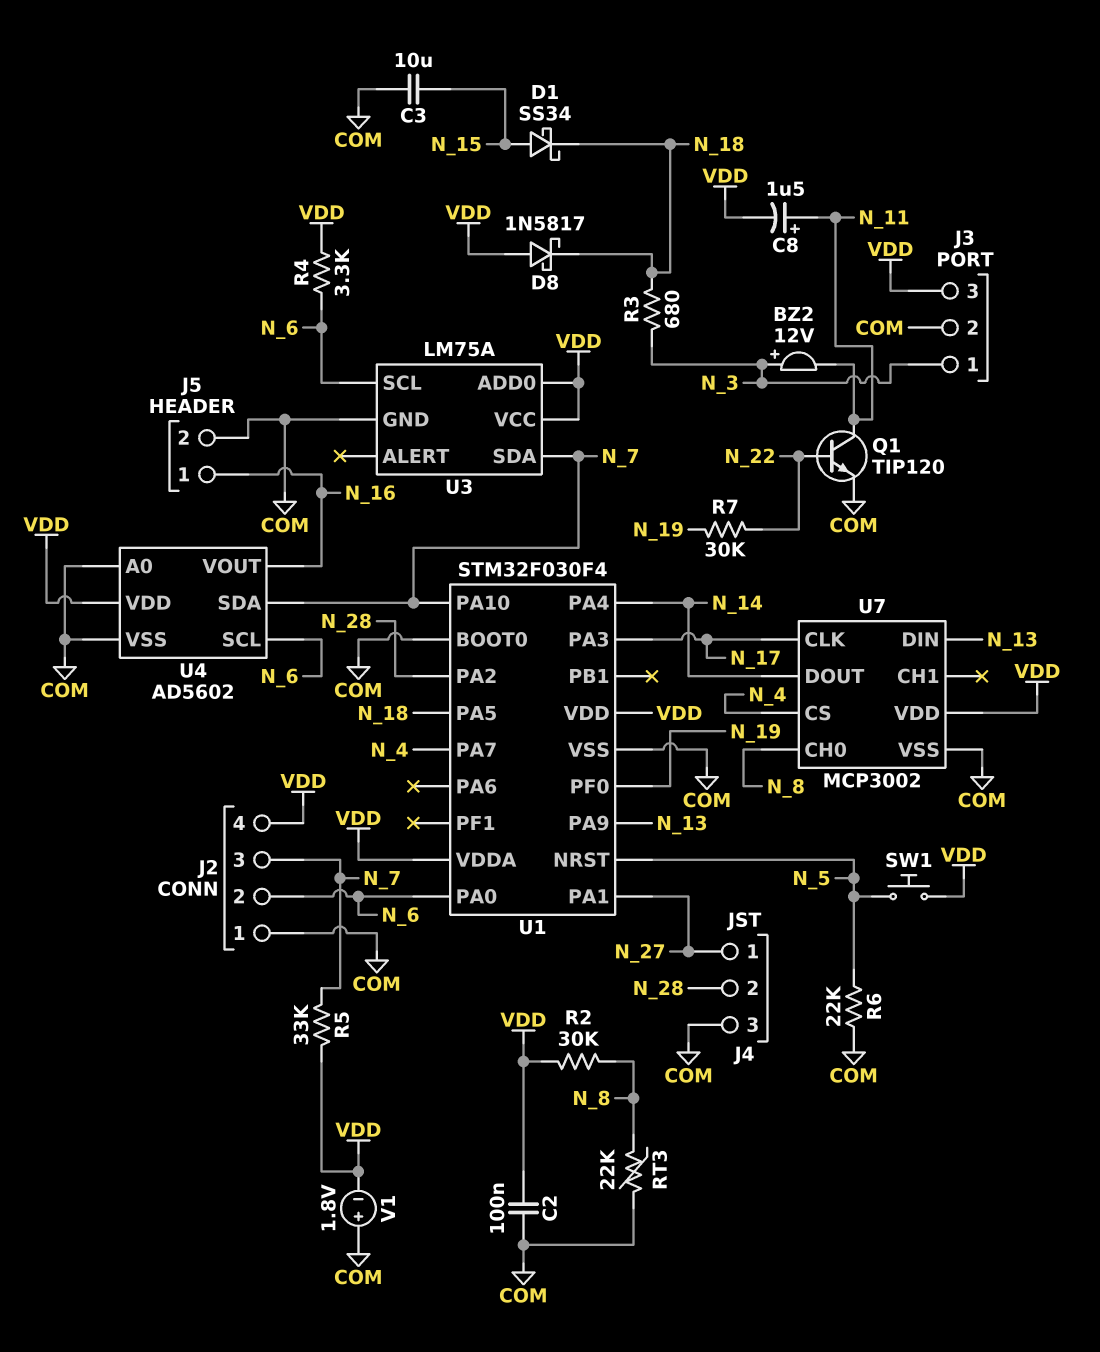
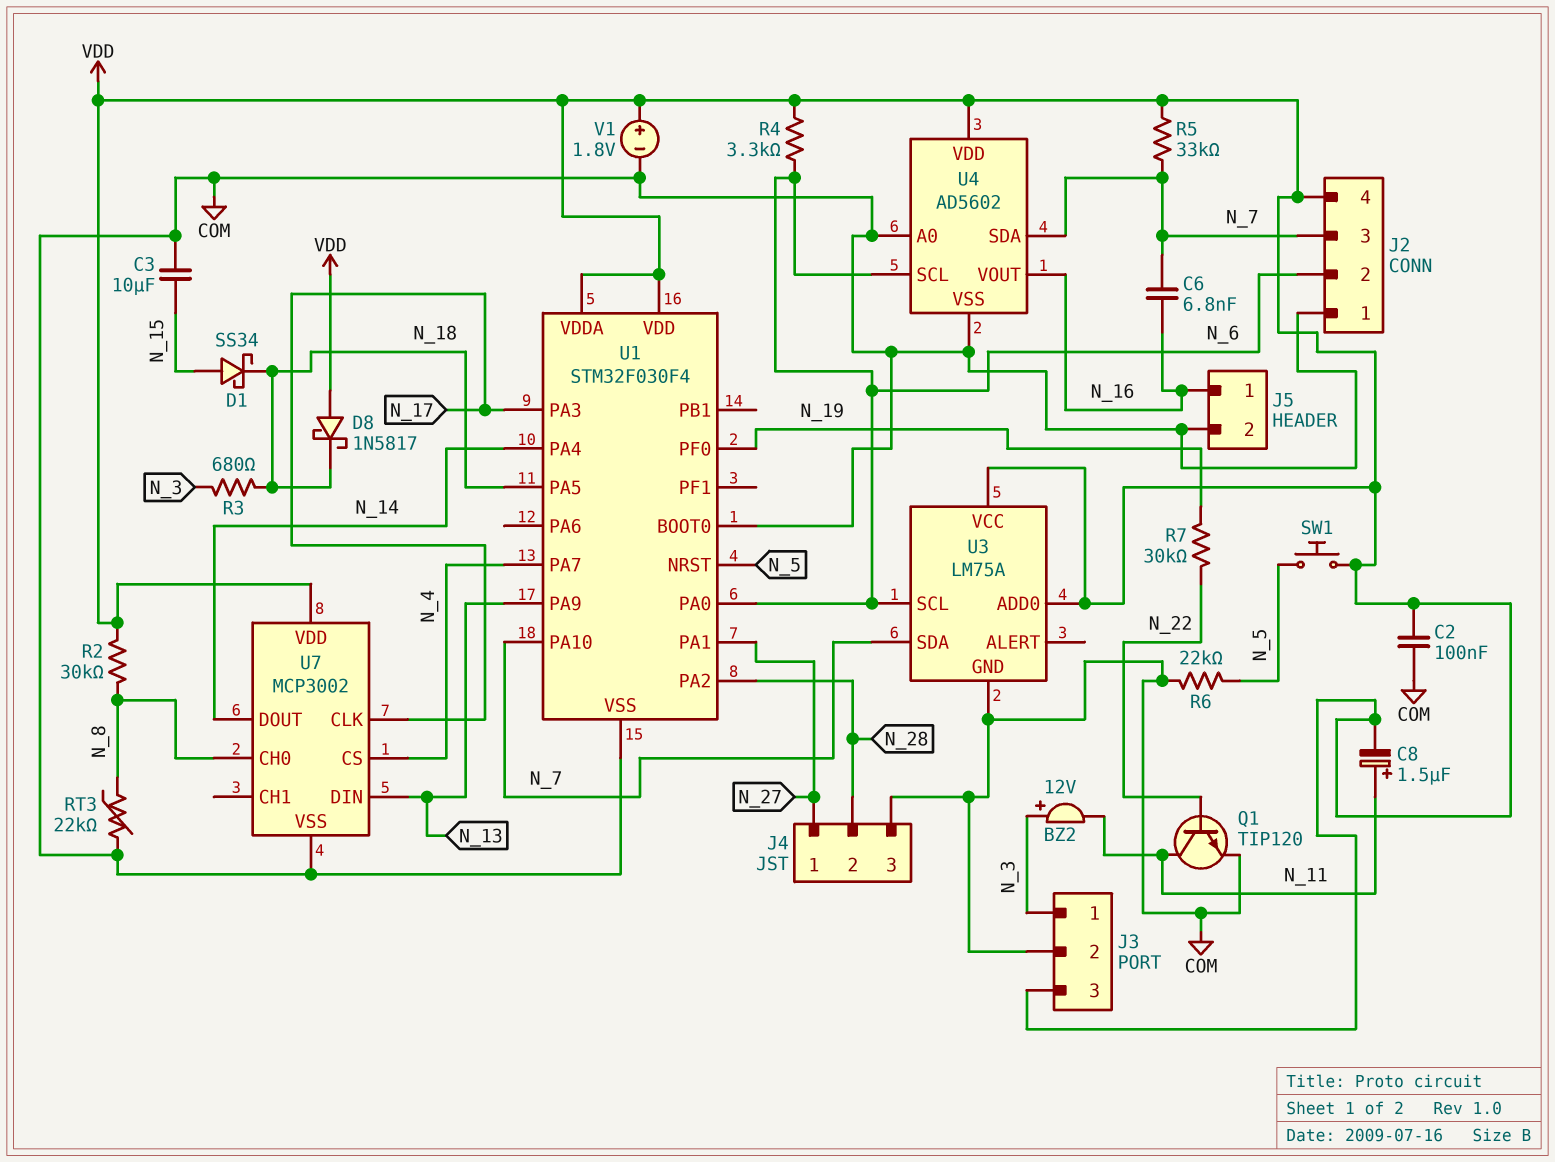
C6: none -> 6.8nF (N_7, N_16)
V1: 1.8V (plus COM, minus VDD) -> 1.8V (plus VDD, minus COM)

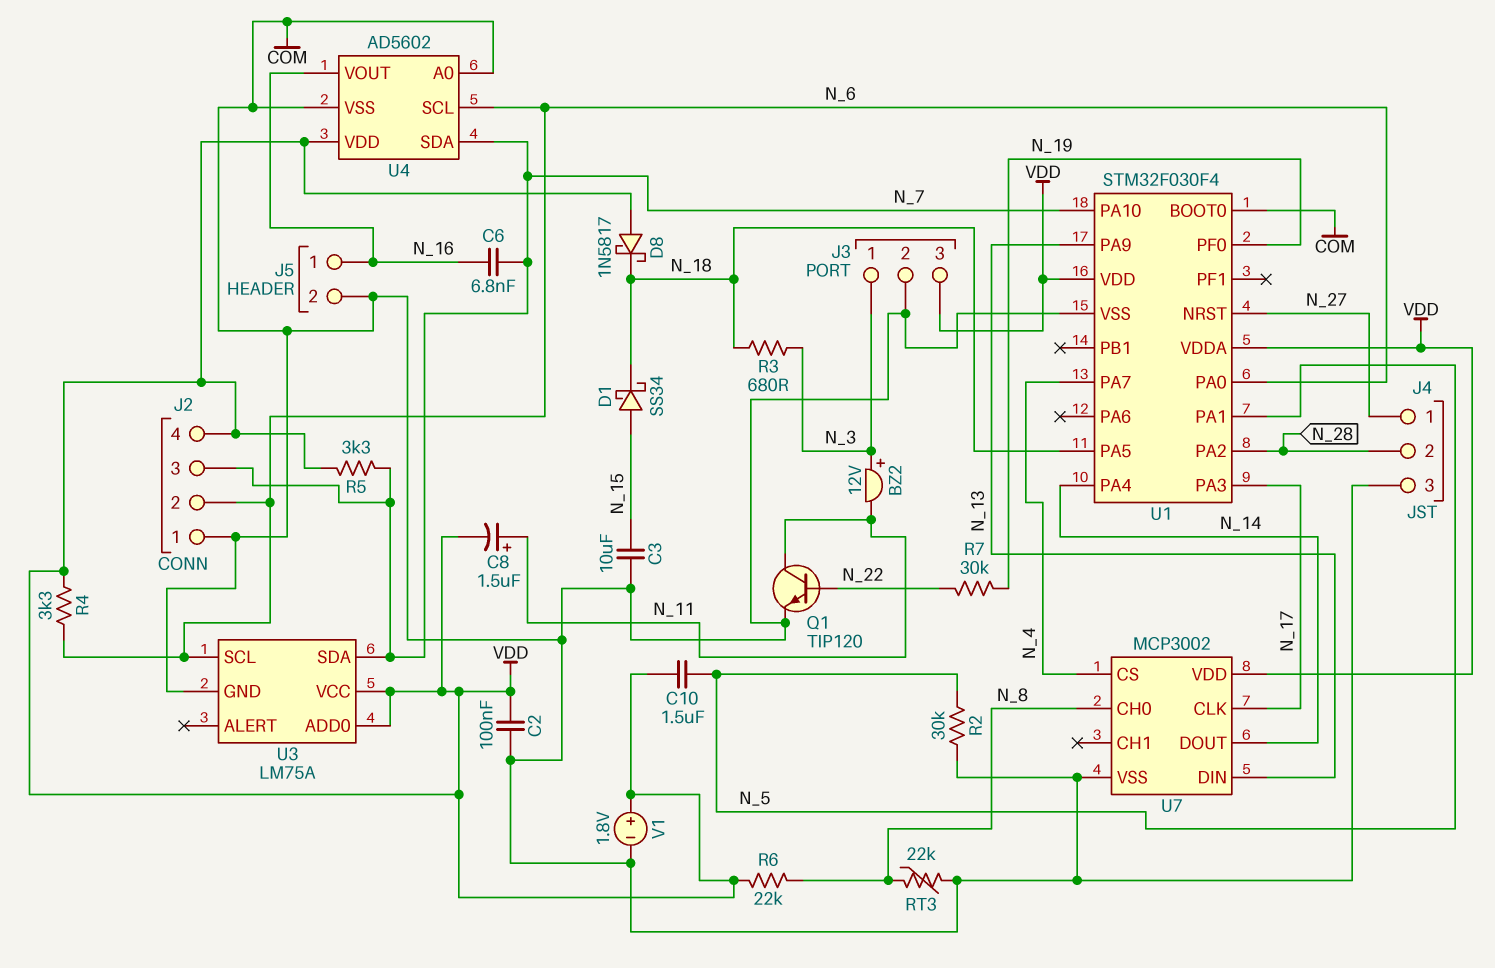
C10: none -> 1.5uF (N_5, VDD)
R2: 30k (N_8, VDD) -> 30k (COM, N_5)
R5: 33k (N_7, VDD) -> 3.3k (N_7, VDD)
R6: 22k (COM, N_5) -> 22k (N_8, VDD)
SW1: button (N_5, VDD) -> none
U1 pin NRST: N_5 -> N_27
U1 pin PA1: N_27 -> N_5

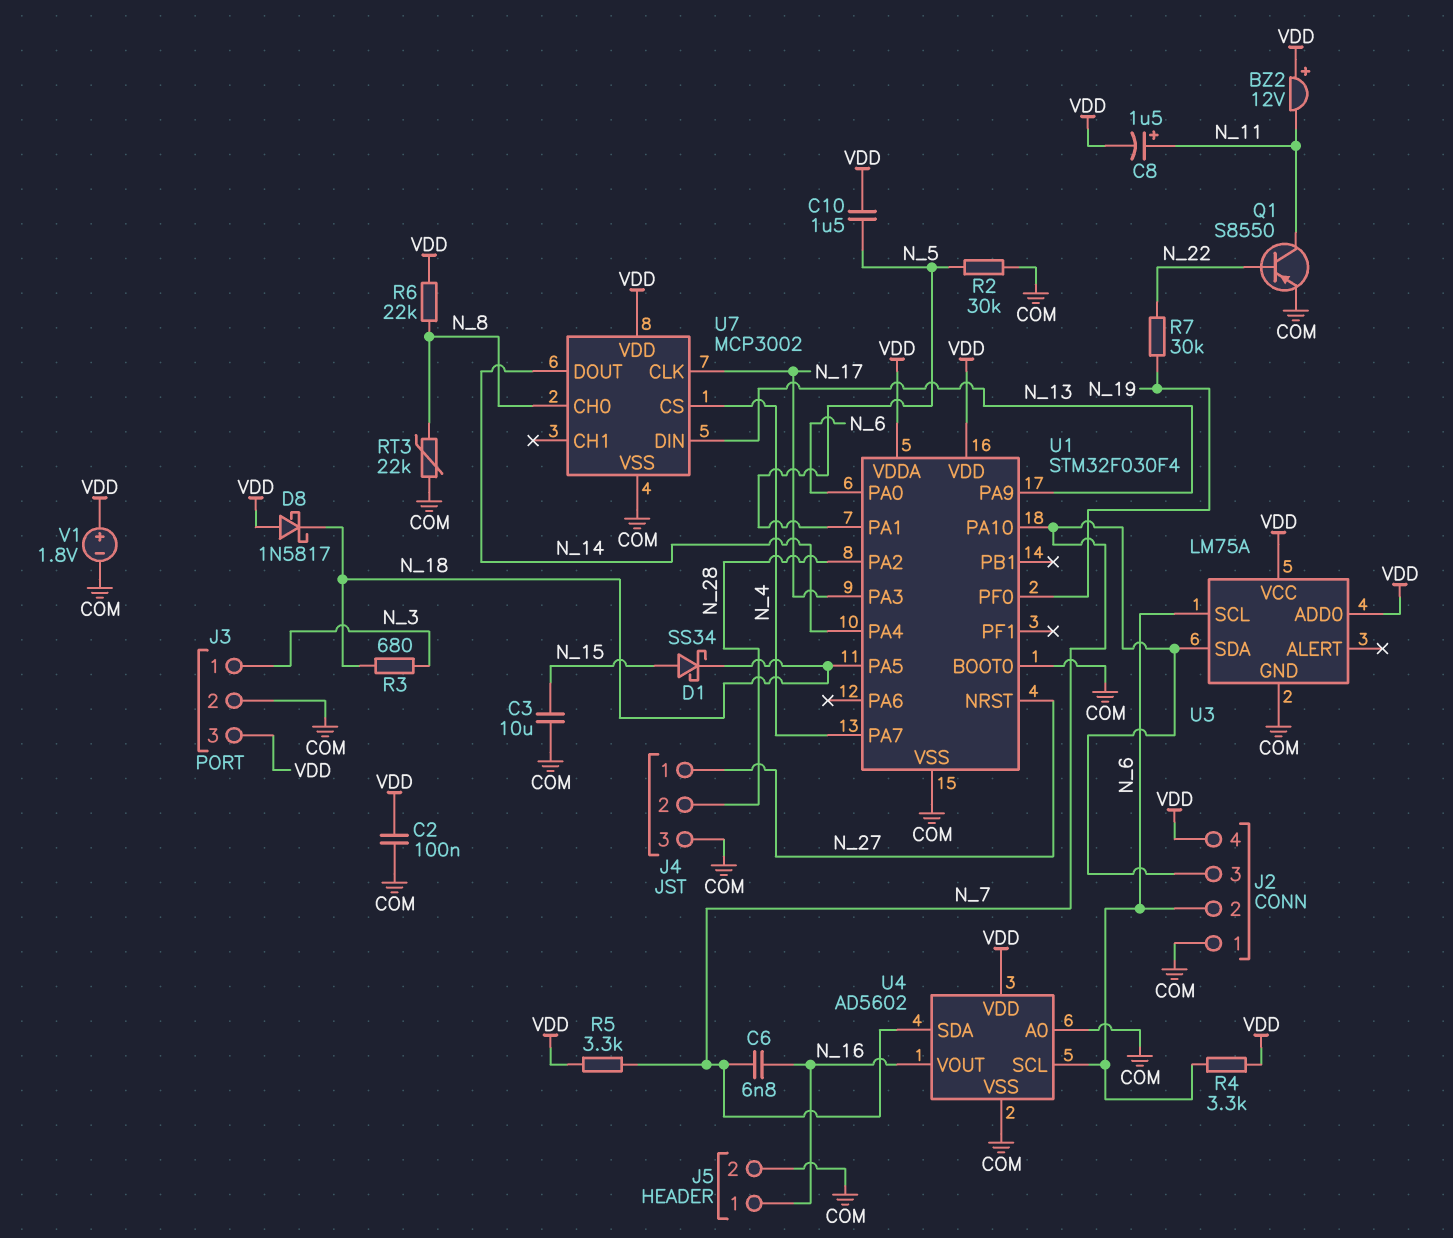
BZ2: buzzer 12V (plus N_3, minus N_11) -> buzzer 12V (plus VDD, minus N_11)
Q1: NPN TIP120 (B N_22, C N_11, E COM) -> PNP S8550 (B N_22, C N_11, E COM)

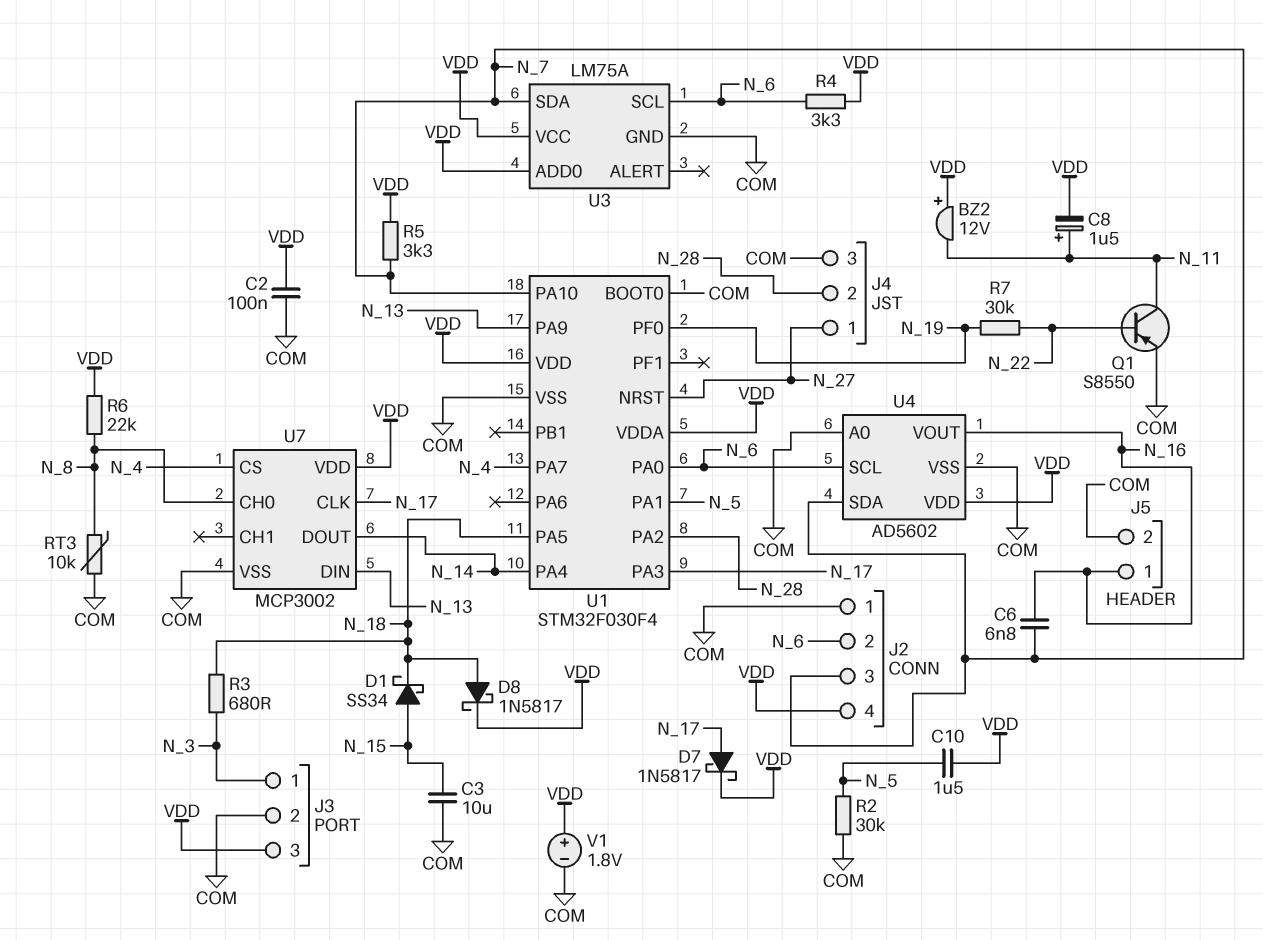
D7: none -> schottky 1N5817 (A N_17, K VDD)
D8: schottky 1N5817 (A VDD, K N_18) -> schottky 1N5817 (A N_18, K VDD)
RT3: 22k (COM, N_8) -> 10k (COM, N_8)

